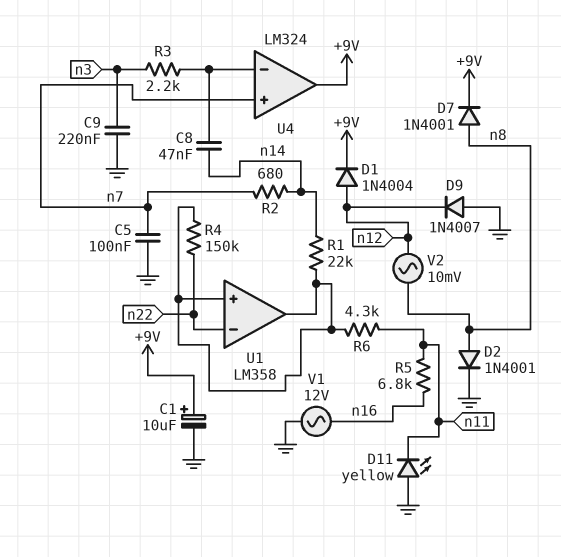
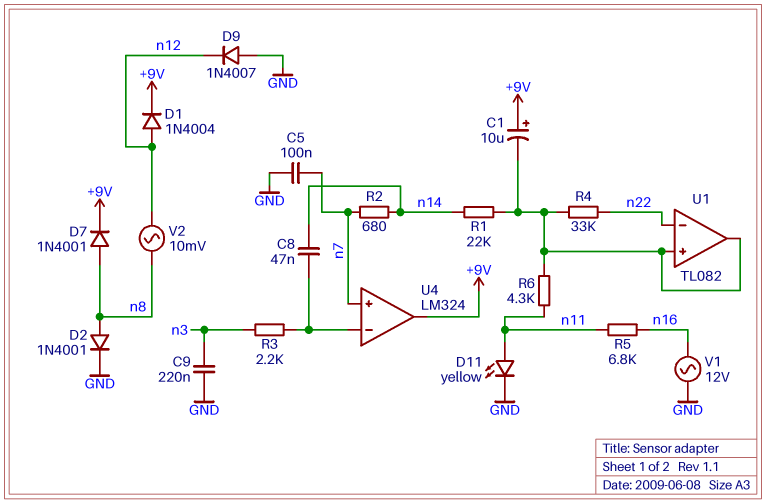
C1: 10uF (plus +9V, minus GND) -> 10uF (plus +9V, minus U1/in+)
D11: LED yellow (A GND, K n11) -> LED yellow (A n11, K GND)
R4: 150k (U1/in+, n22) -> 33k (U1/in+, n22)
U1: LM358 -> TL082

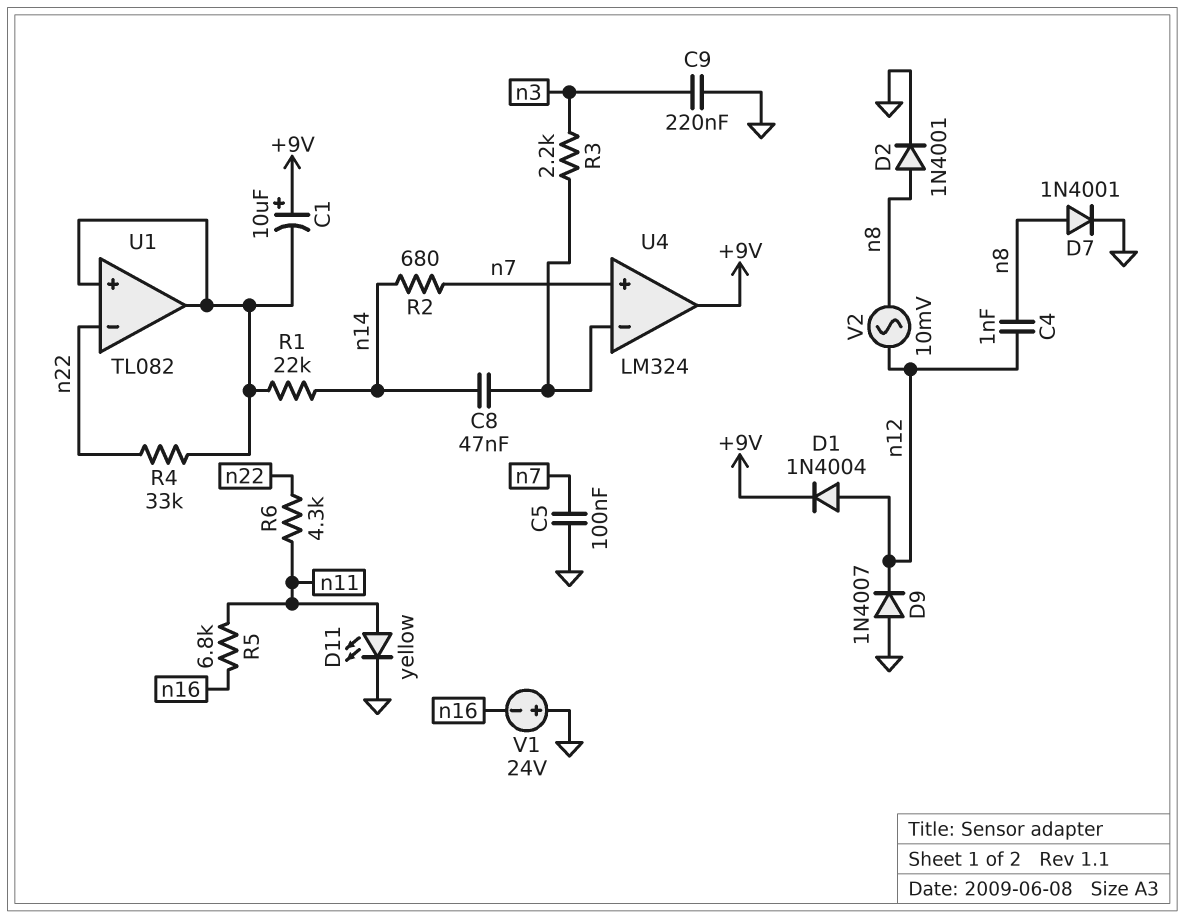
C4: none -> 1nF (n8, n12)
D7: diode 1N4001 (A n8, K +9V) -> diode 1N4001 (A n8, K GND)
R6: 4.3k (U1/in+, n11) -> 4.3k (n11, n22)
V1: AC 12V (GND, n16) -> 24V (plus GND, minus n16)

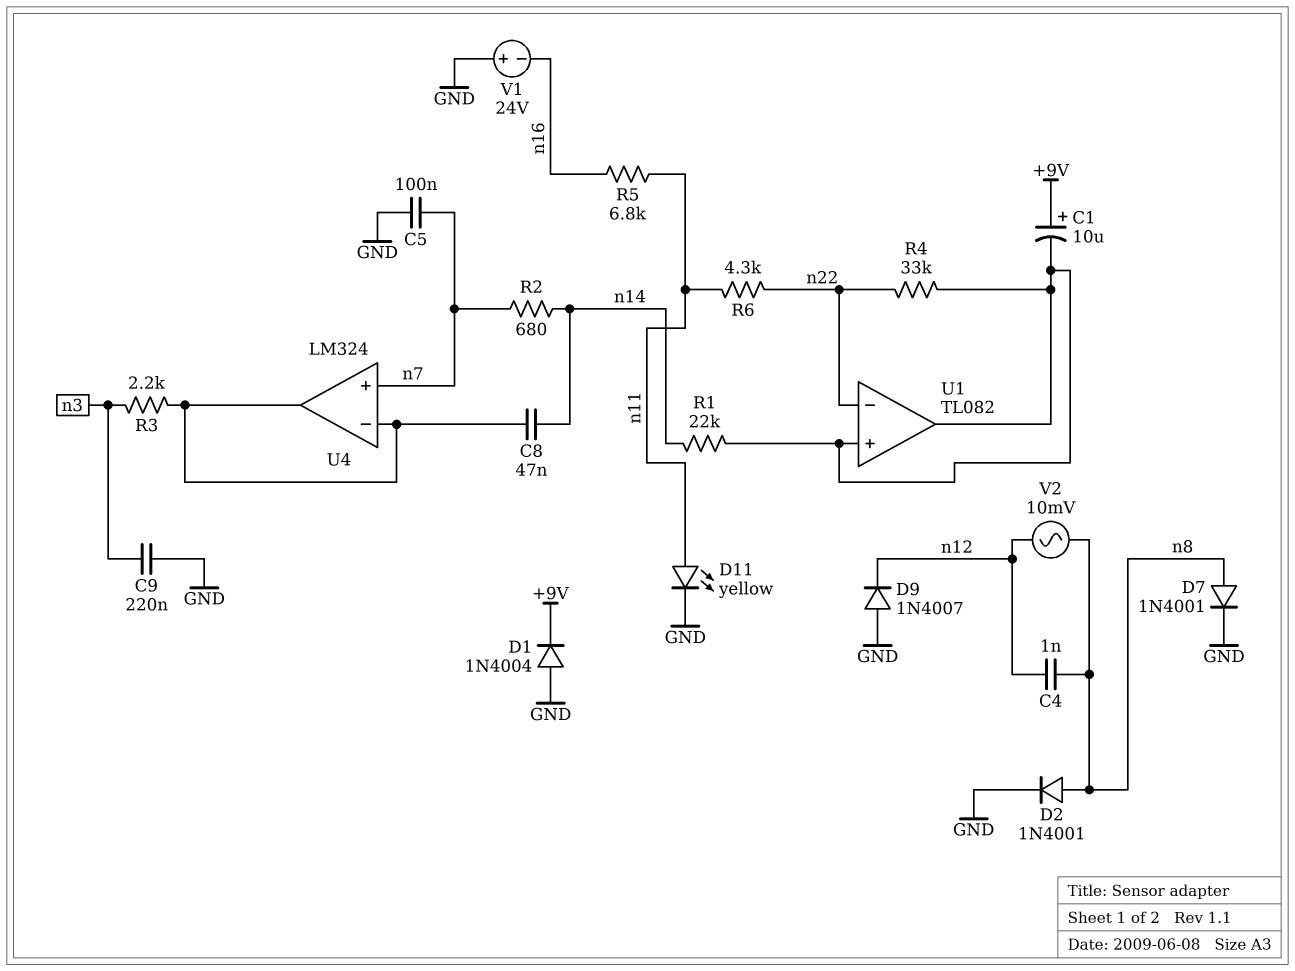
D1: diode 1N4004 (A n12, K +9V) -> diode 1N4004 (A GND, K +9V)
U4 pin out: +9V -> U4/in-

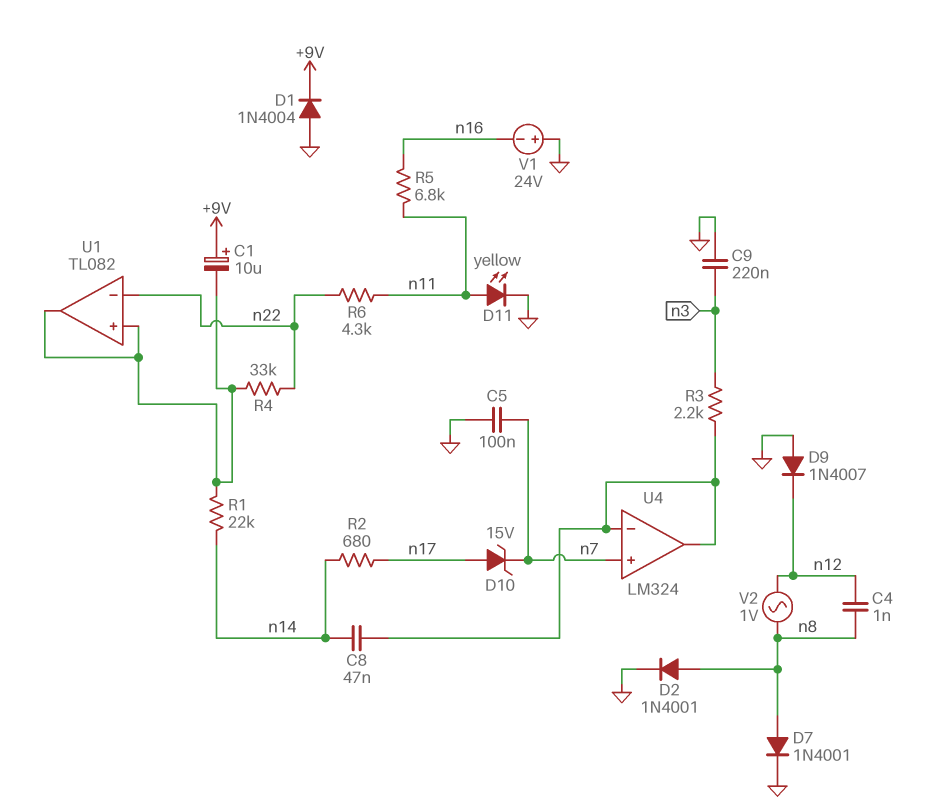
D10: none -> zener 15V (A n17, K n7)
R2: 680 (n7, n14) -> 680 (n14, n17)
V2: AC 10mV (n8, n12) -> AC 1V (n8, n12)

